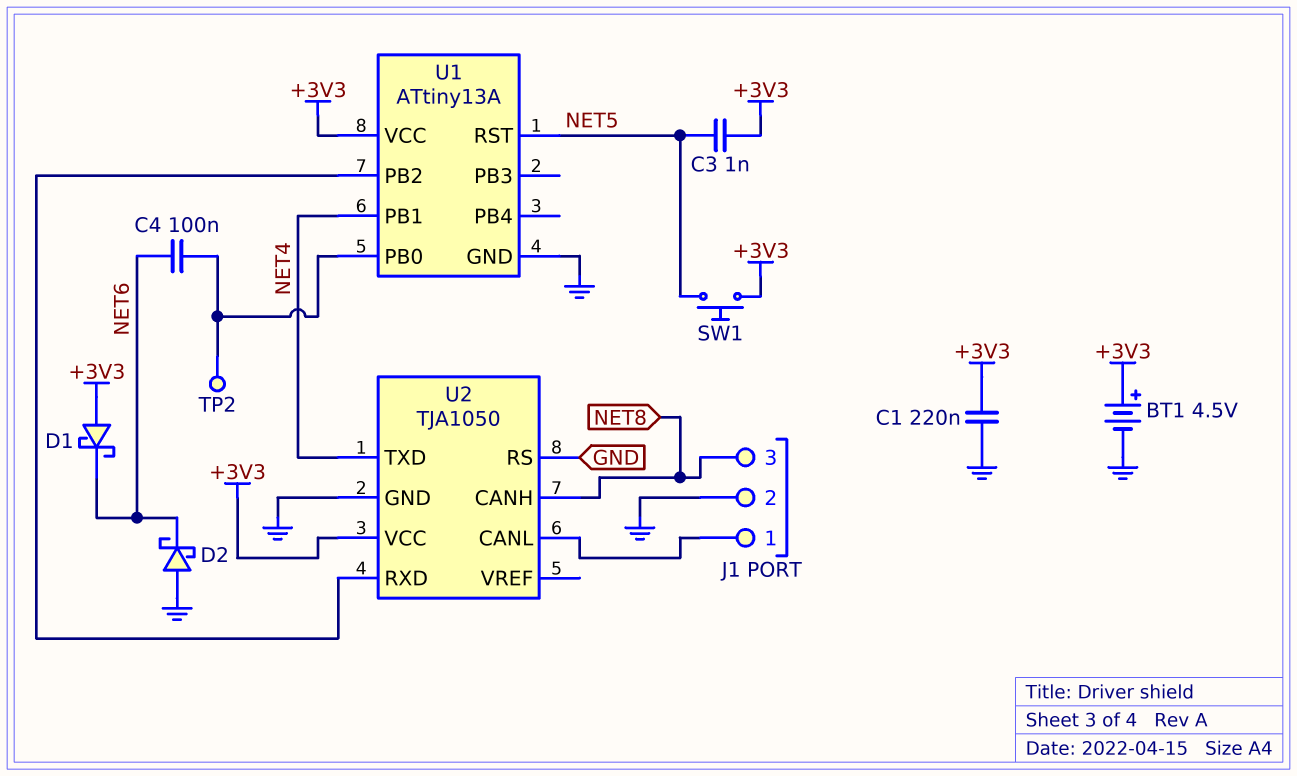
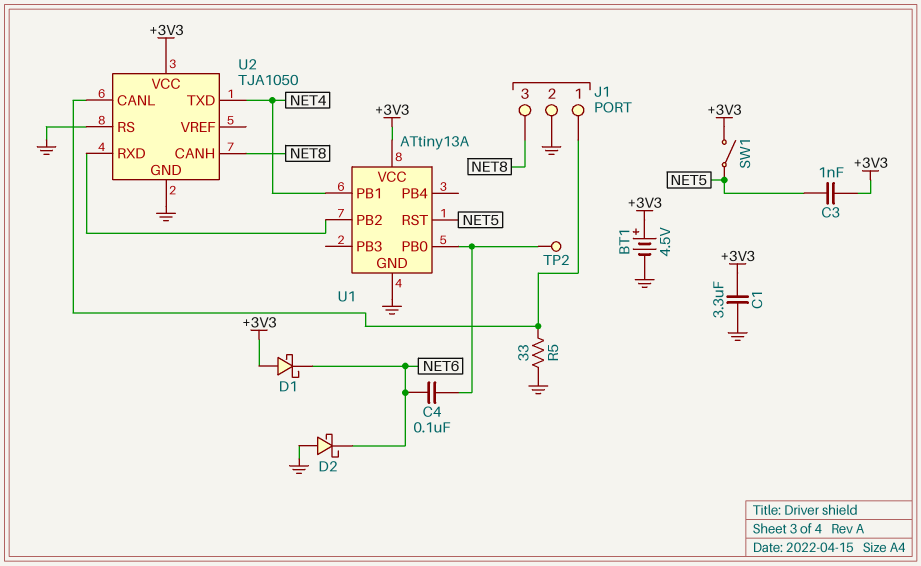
C1: 220nF (+3V3, GND) -> 3.3uF (+3V3, GND)
R5: none -> 33 (GND, J1/1)
SW1: button (+3V3, NET5) -> switch (+3V3, NET5)

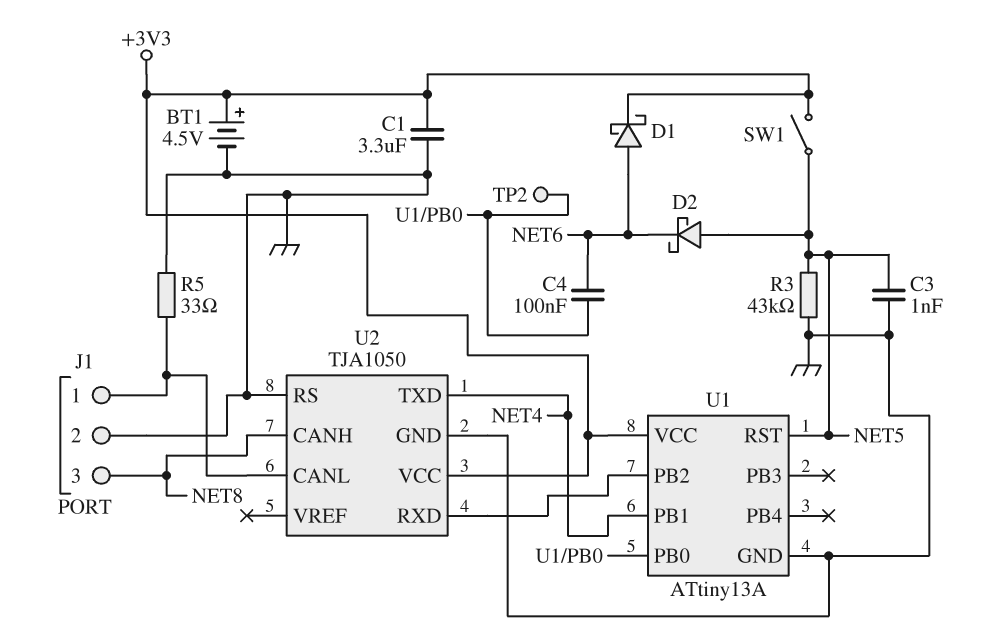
C3: 1nF (+3V3, NET5) -> 1nF (GND, NET5)
D1: schottky (A +3V3, K NET6) -> schottky (A NET6, K +3V3)
D2: schottky (A GND, K NET6) -> schottky (A NET5, K NET6)
R3: none -> 43k (GND, NET5)

